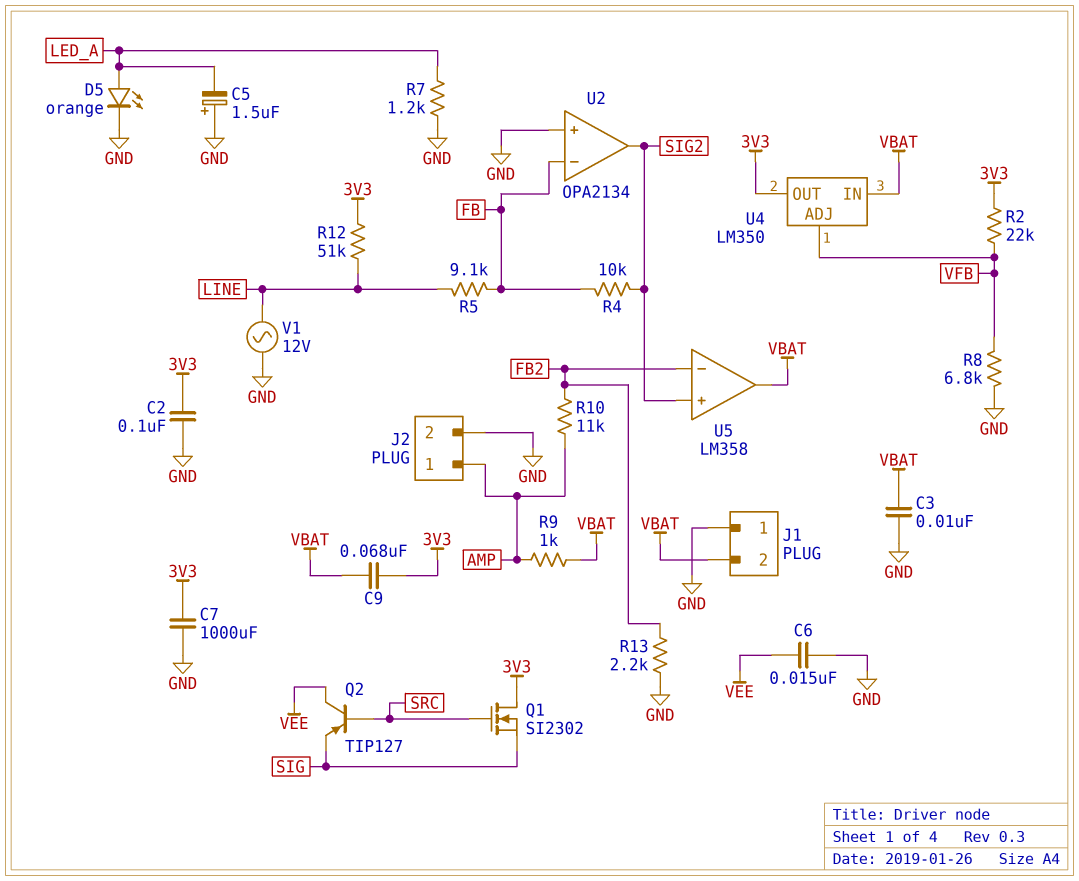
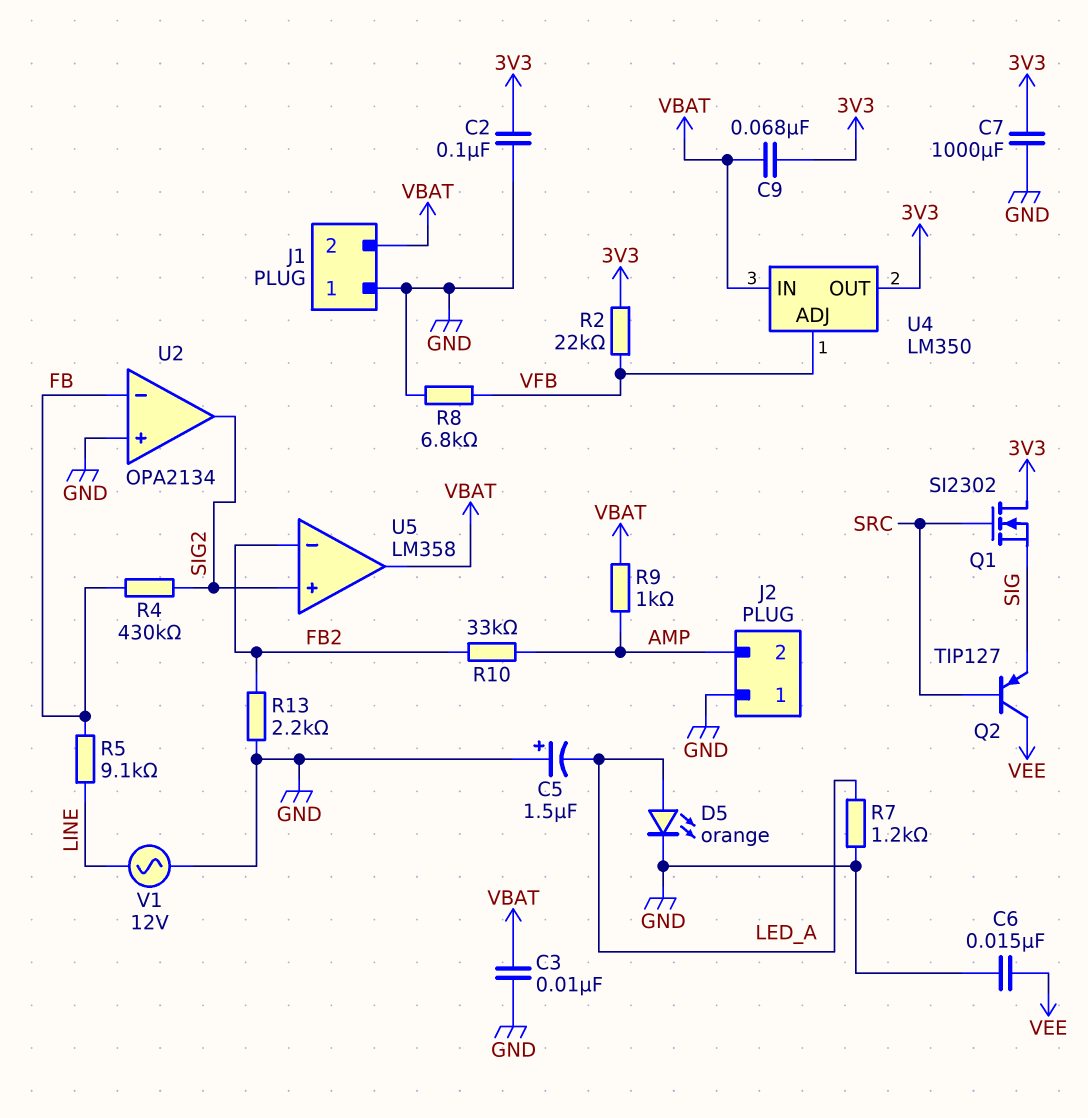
J2 pin 1: AMP -> GND
J2 pin 2: GND -> AMP
R4: 10k (FB, SIG2) -> 430k (FB, SIG2)
R10: 11k (AMP, FB2) -> 33k (AMP, FB2)
R12: 51k (3V3, LINE) -> none

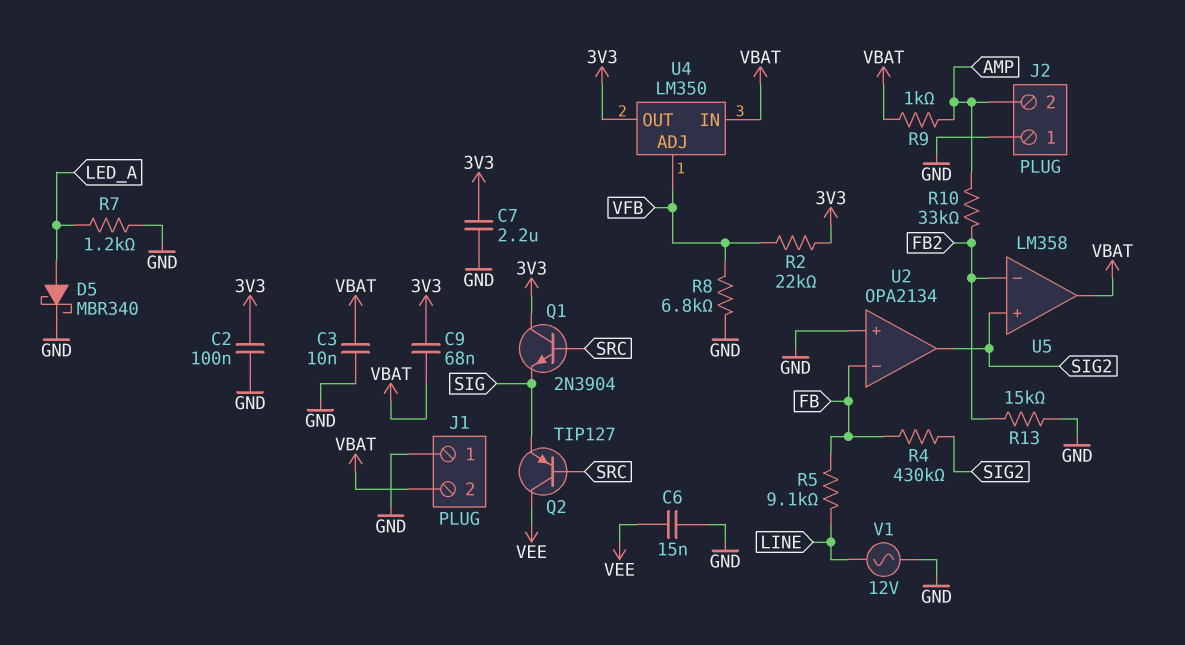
C5: 1.5uF (plus GND, minus LED_A) -> none
C7: 1000uF (3V3, GND) -> 2.2uF (3V3, GND)
D5: LED orange (A LED_A, K GND) -> schottky MBR340 (A LED_A, K GND)
Q1: NMOS SI2302 (G SRC, D 3V3, S SIG) -> NPN 2N3904 (B SRC, C 3V3, E SIG)
R13: 2.2k (FB2, GND) -> 15k (FB2, GND)

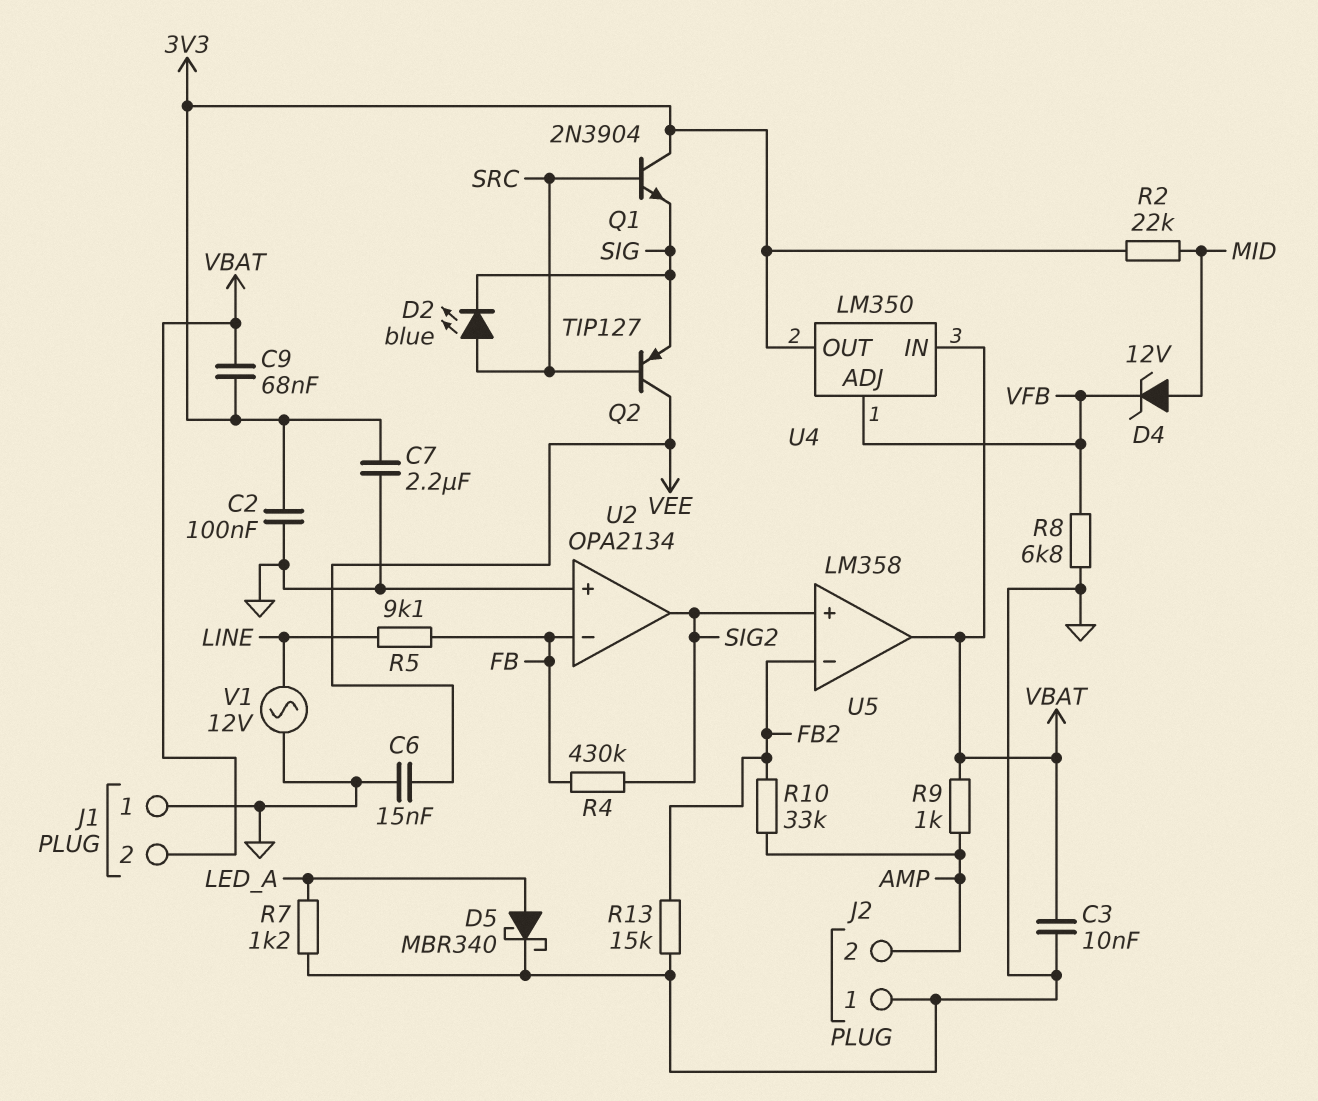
D2: none -> LED blue (A SRC, K SIG)
D4: none -> zener 12V (A MID, K VFB)
R2: 22k (3V3, VFB) -> 22k (3V3, MID)

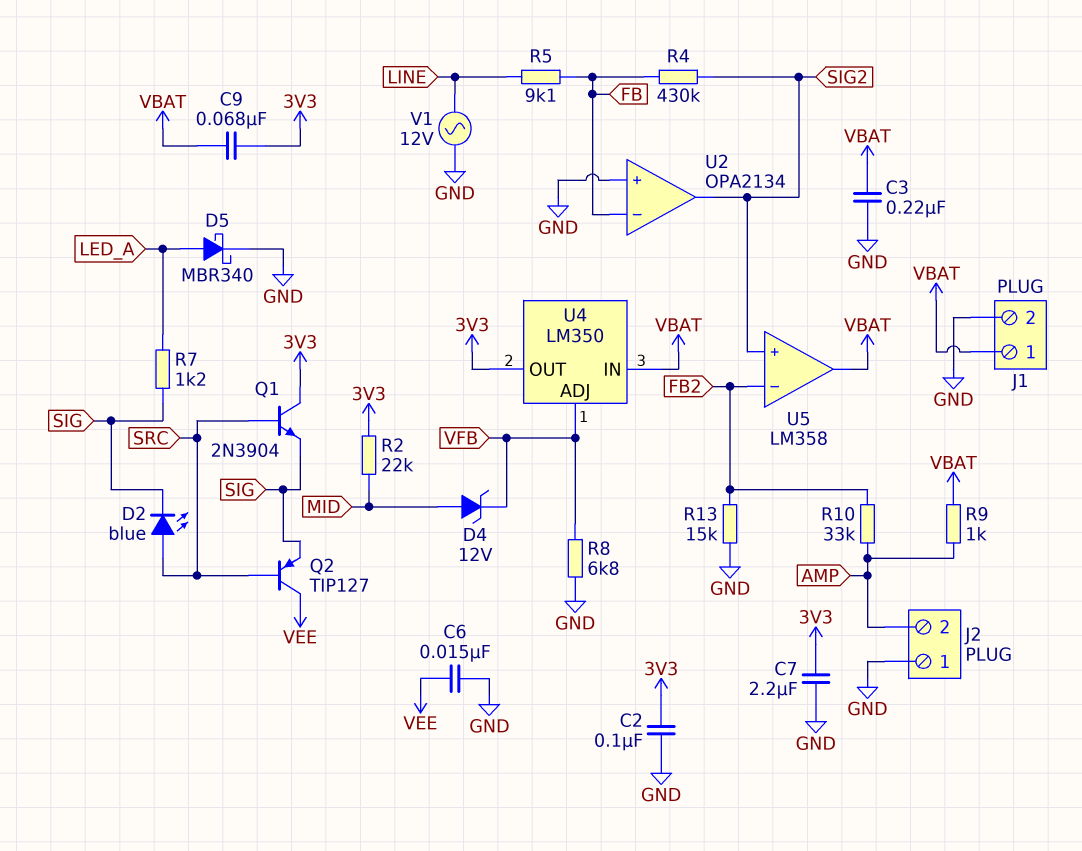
C3: 10nF (GND, VBAT) -> 220nF (GND, VBAT)
J1 pin 1: GND -> VBAT
J1 pin 2: VBAT -> GND
R7: 1.2k (GND, LED_A) -> 1.2k (LED_A, SIG)

